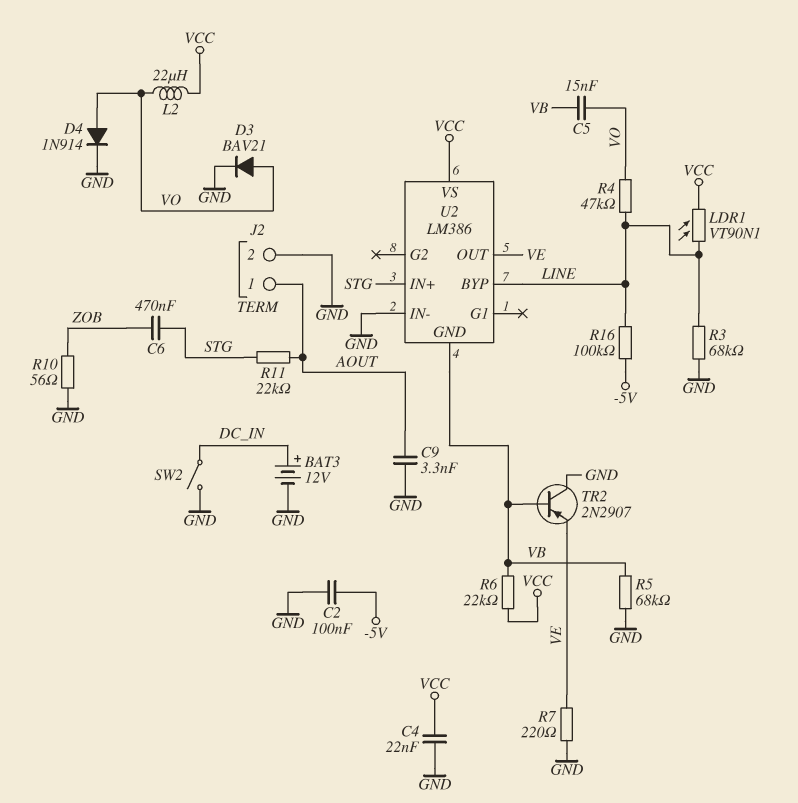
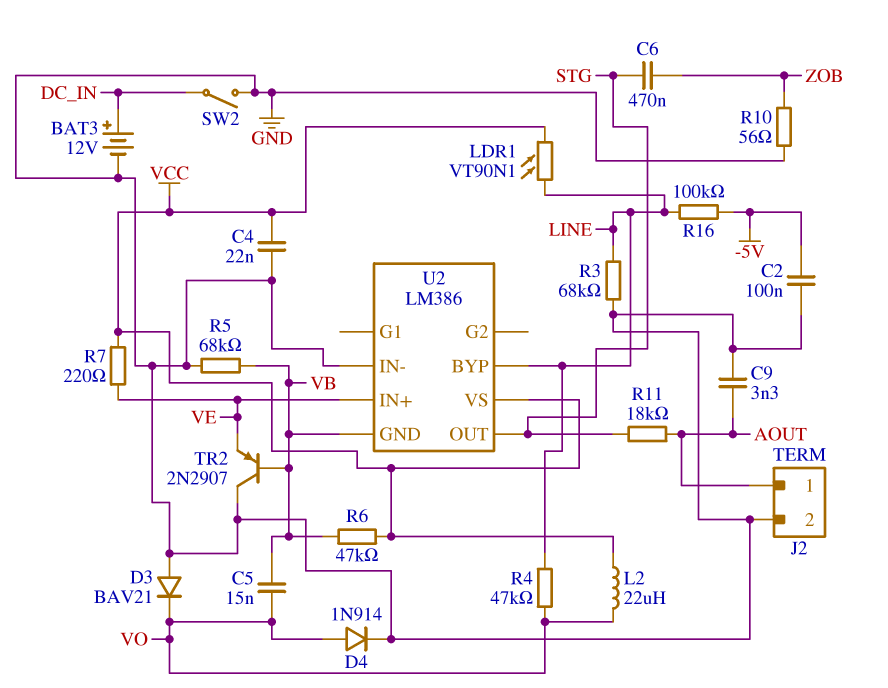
D3: diode BAV21 (A VO, K GND) -> diode BAV21 (A GND, K VO)
R6: 22k (VB, VCC) -> 47k (VB, VCC)
R7: 220 (GND, VE) -> 220 (VCC, VE)
R11: 22k (AOUT, STG) -> 18k (AOUT, STG)
U2 pin IN+: STG -> VE
U2 pin OUT: VE -> STG

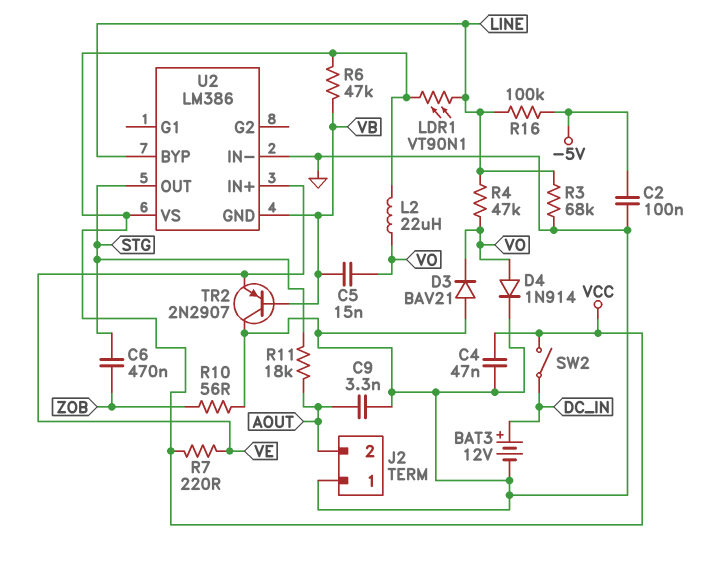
C4: 22nF (GND, VCC) -> 47nF (GND, VCC)
J2 pin 1: AOUT -> GND
J2 pin 2: GND -> AOUT
R5: 68k (GND, VB) -> none
SW2: switch (DC_IN, GND) -> switch (DC_IN, VCC)

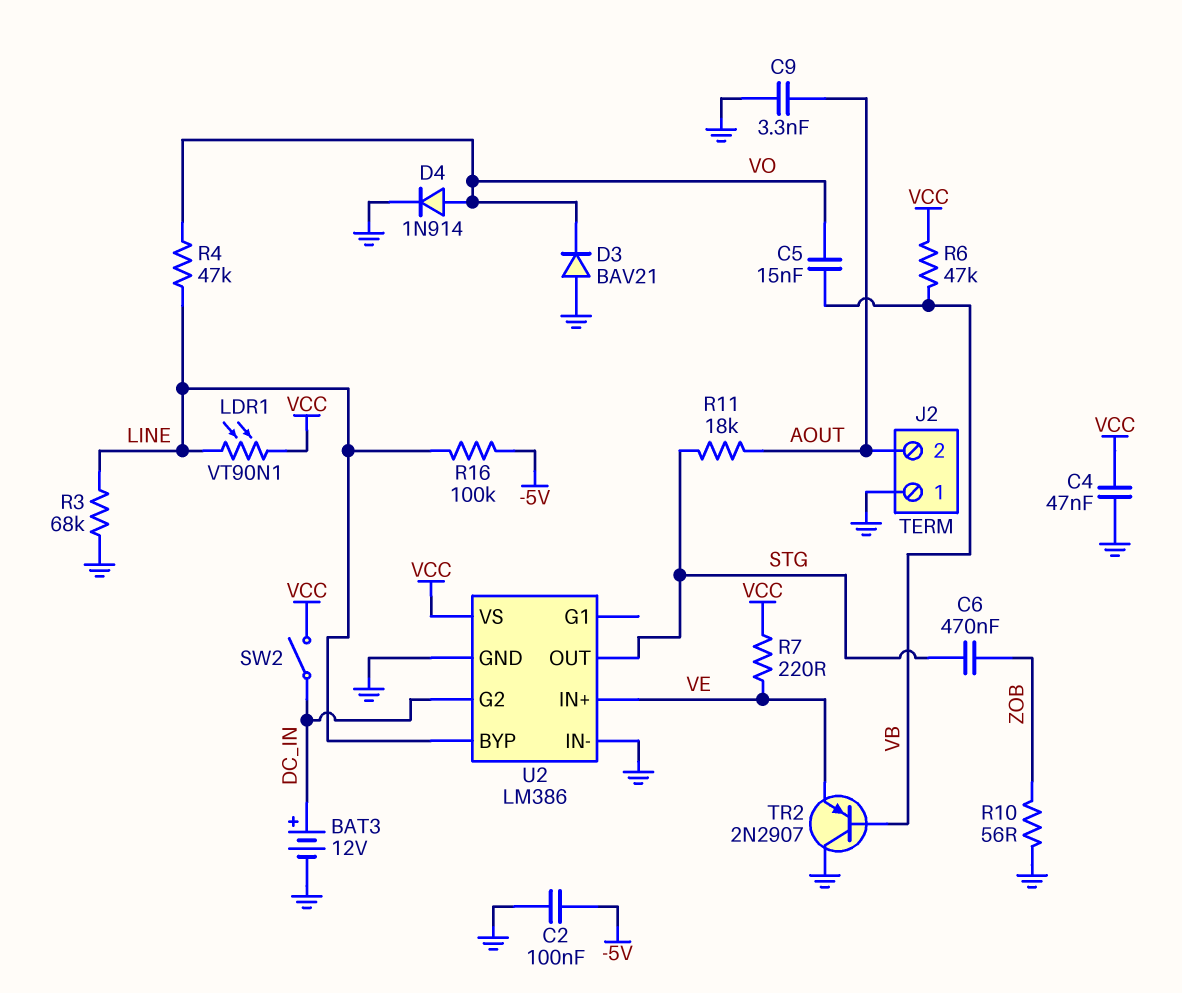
L2: 22uH (VCC, VO) -> none
U2 pin G2: none -> DC_IN
U2 pin GND: VB -> GND

